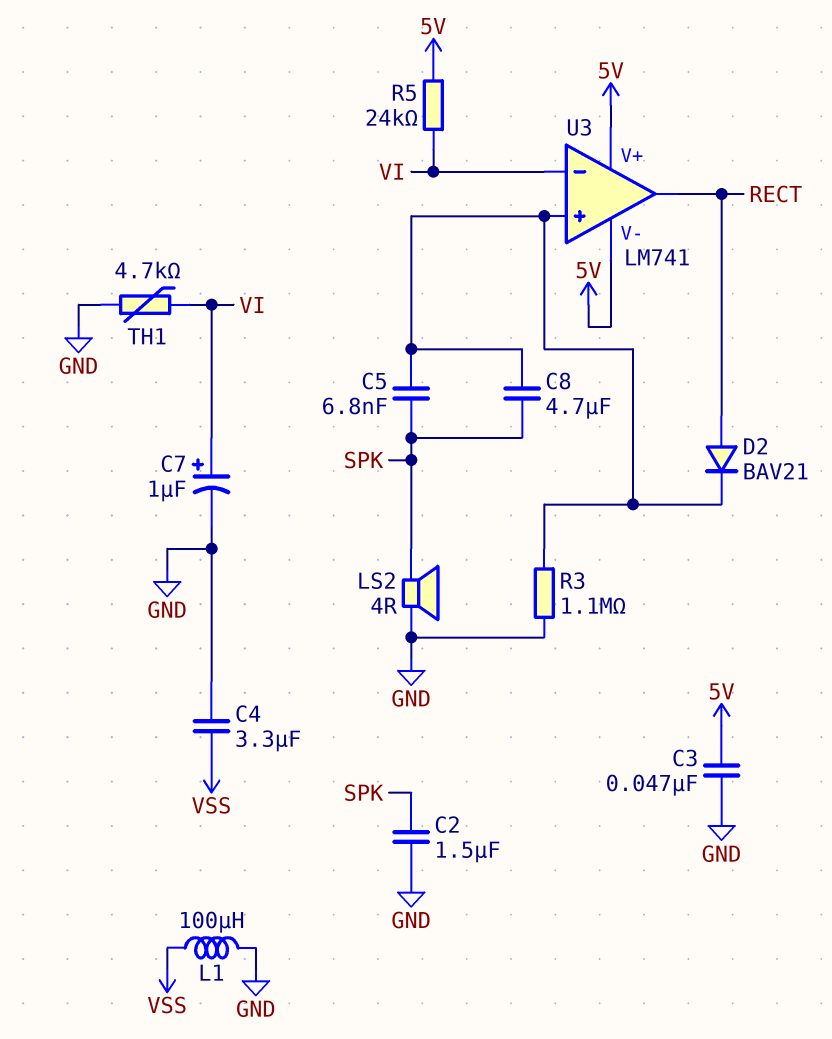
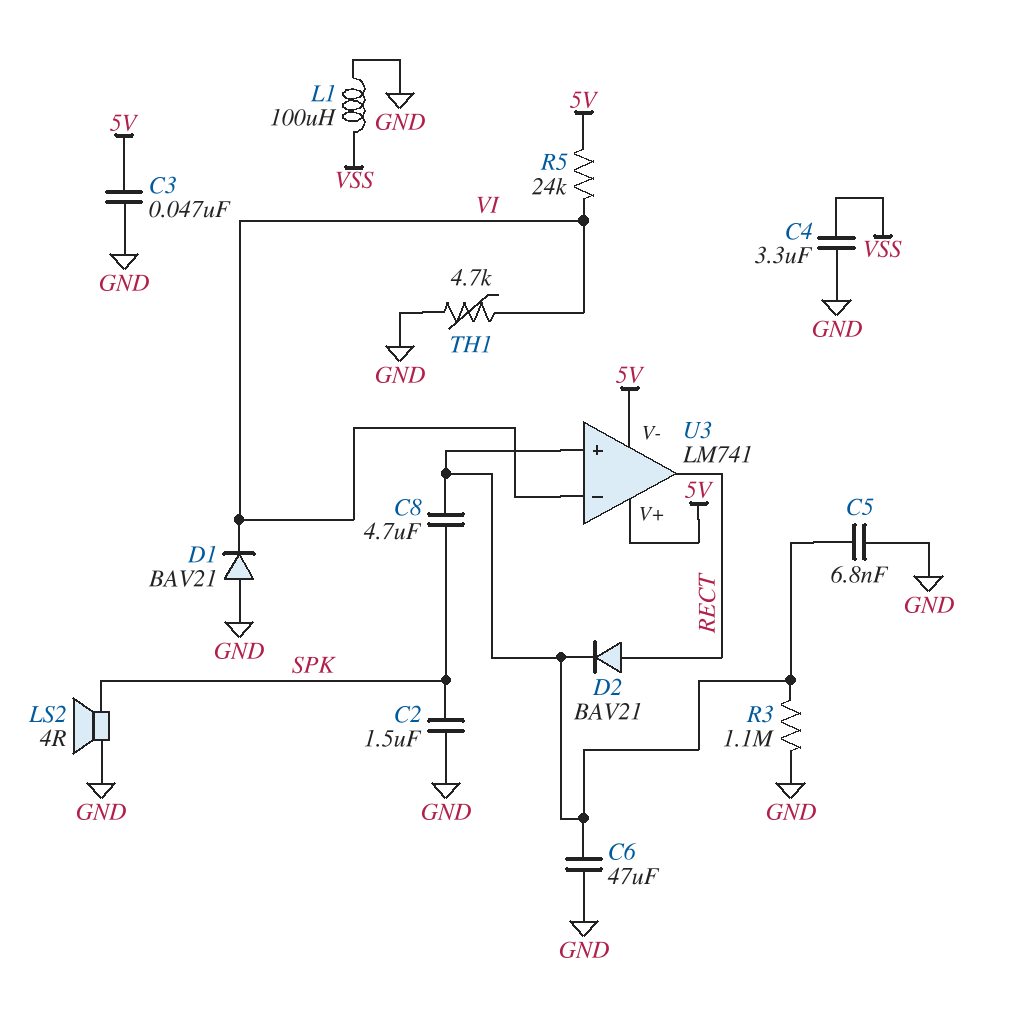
C5: 6.8nF (SPK, U3/in+) -> 6.8nF (GND, U3/in+)
C6: none -> 47uF (GND, U3/in+)
C7: 1uF (plus VI, minus GND) -> none
D1: none -> diode BAV21 (A GND, K VI)

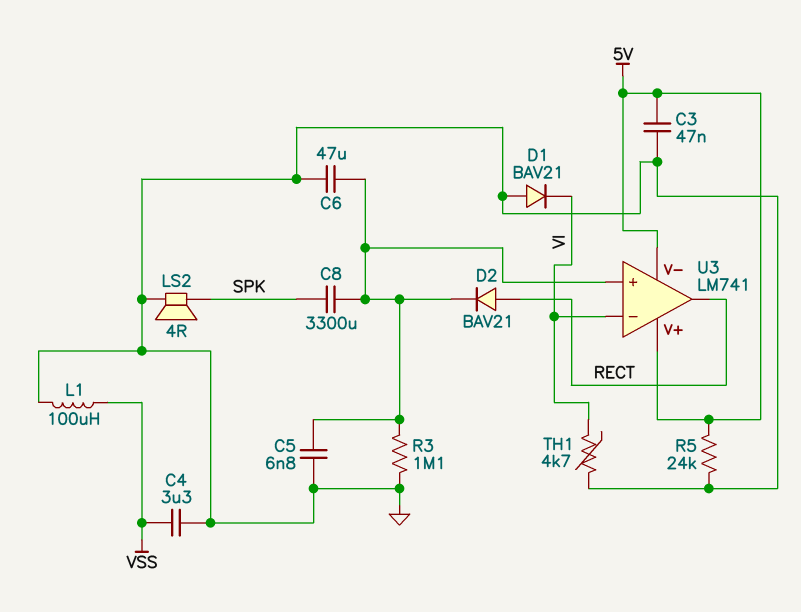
C2: 1.5uF (GND, SPK) -> none
C8: 4.7uF (SPK, U3/in+) -> 3300uF (SPK, U3/in+)
R5: 24k (5V, VI) -> 24k (5V, GND)

